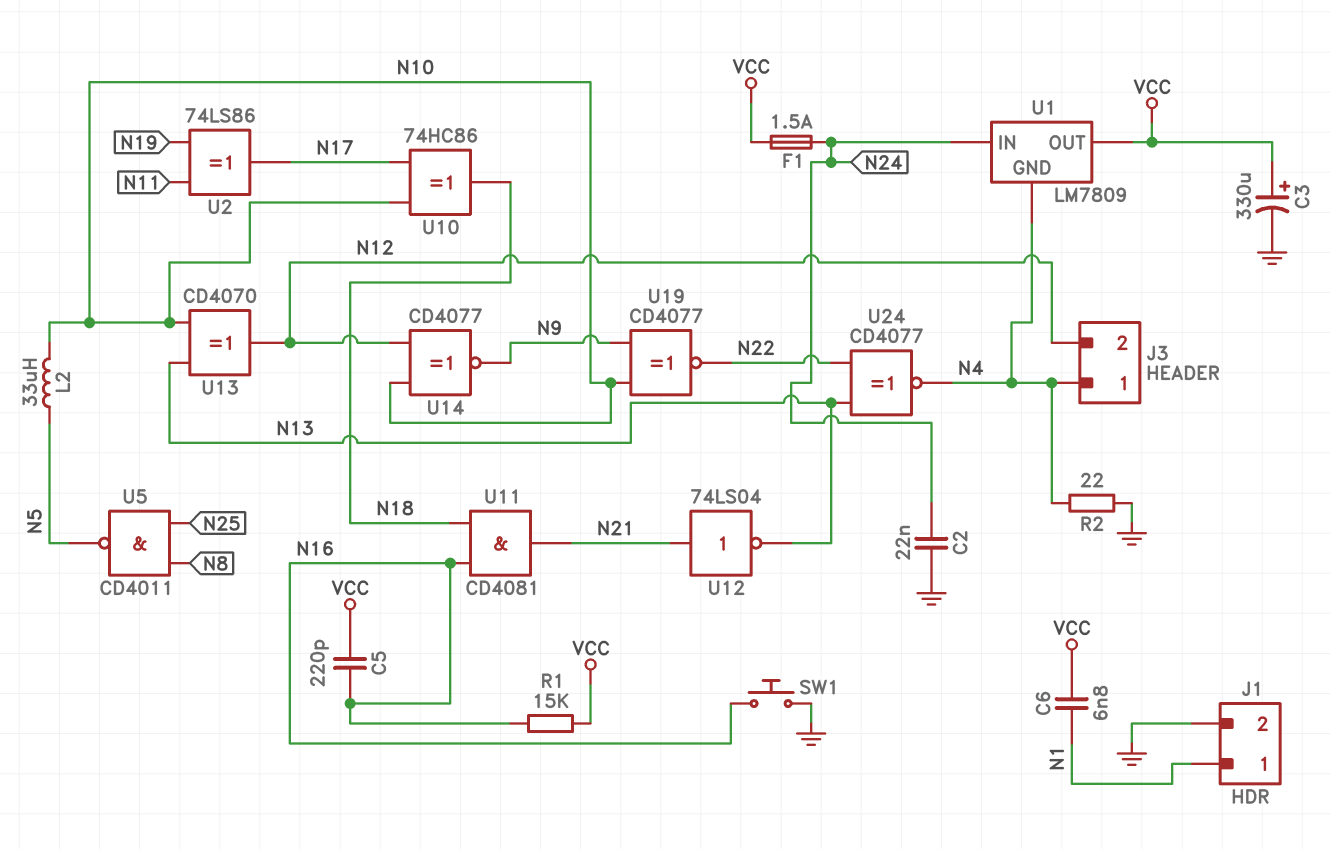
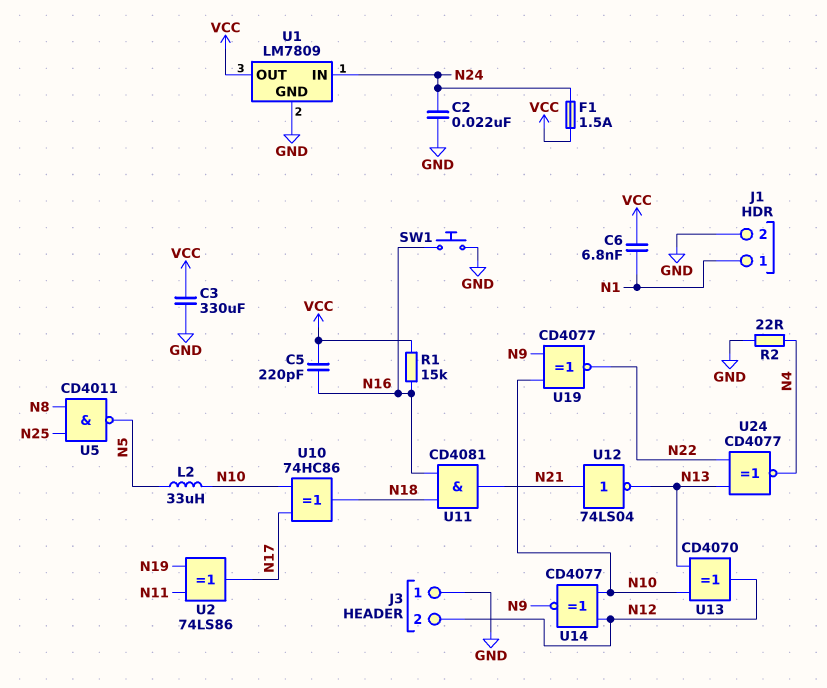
C3: 330uF (plus VCC, minus GND) -> 330uF (GND, VCC)
J3 pin 1: N4 -> GND
U1 pin GND: N4 -> GND

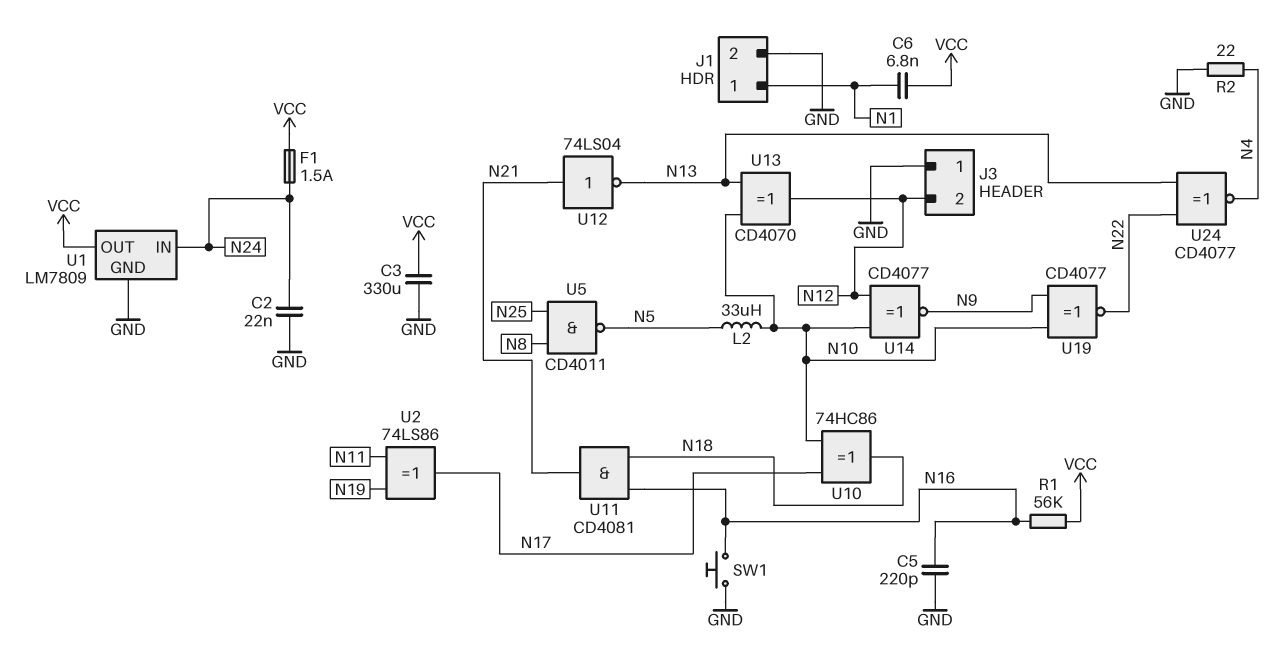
C5: 220pF (N16, VCC) -> 220pF (GND, N16)
R1: 15k (N16, VCC) -> 56k (N16, VCC)

